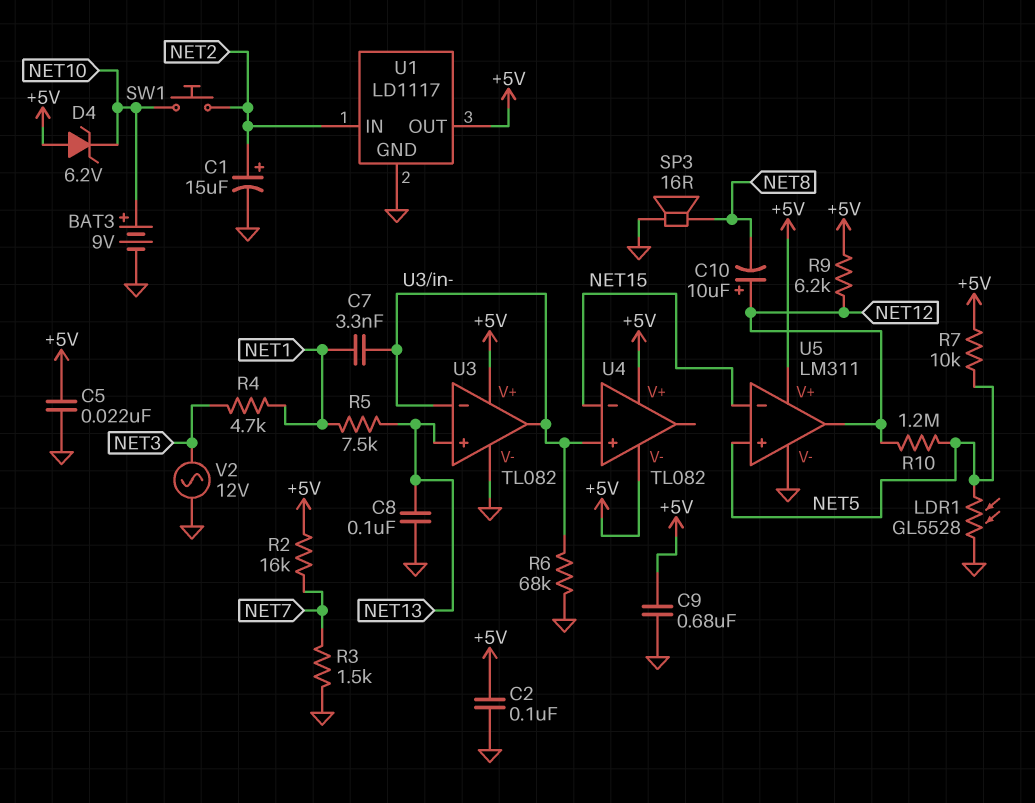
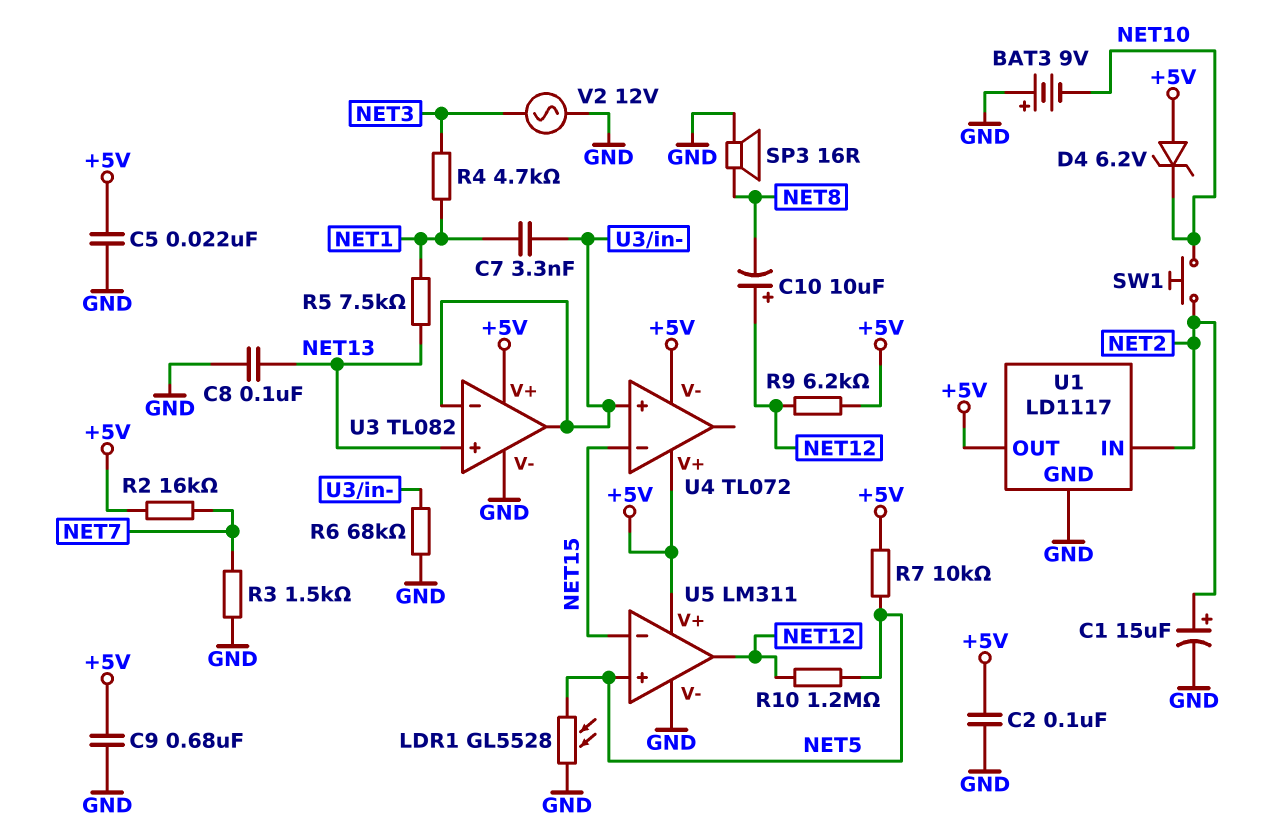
BAT3: 9V (plus NET10, minus GND) -> 9V (plus GND, minus NET10)
U4: TL082 -> TL072

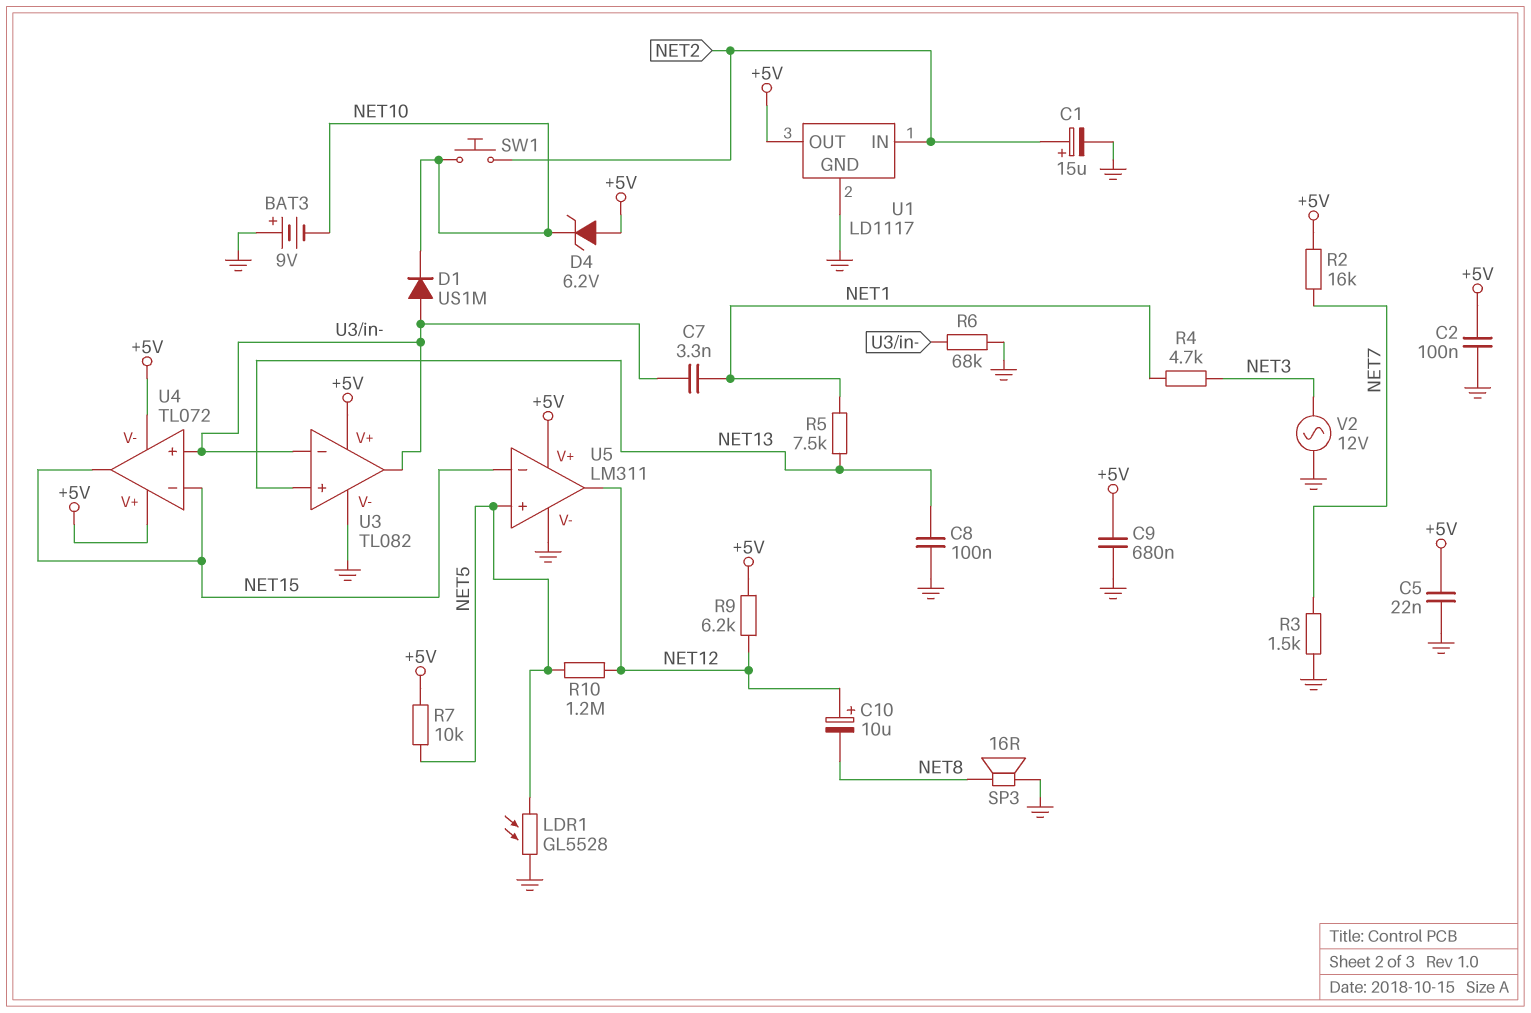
D1: none -> diode US1M (A U3/in-, K NET10)
U4 pin out: none -> NET15

